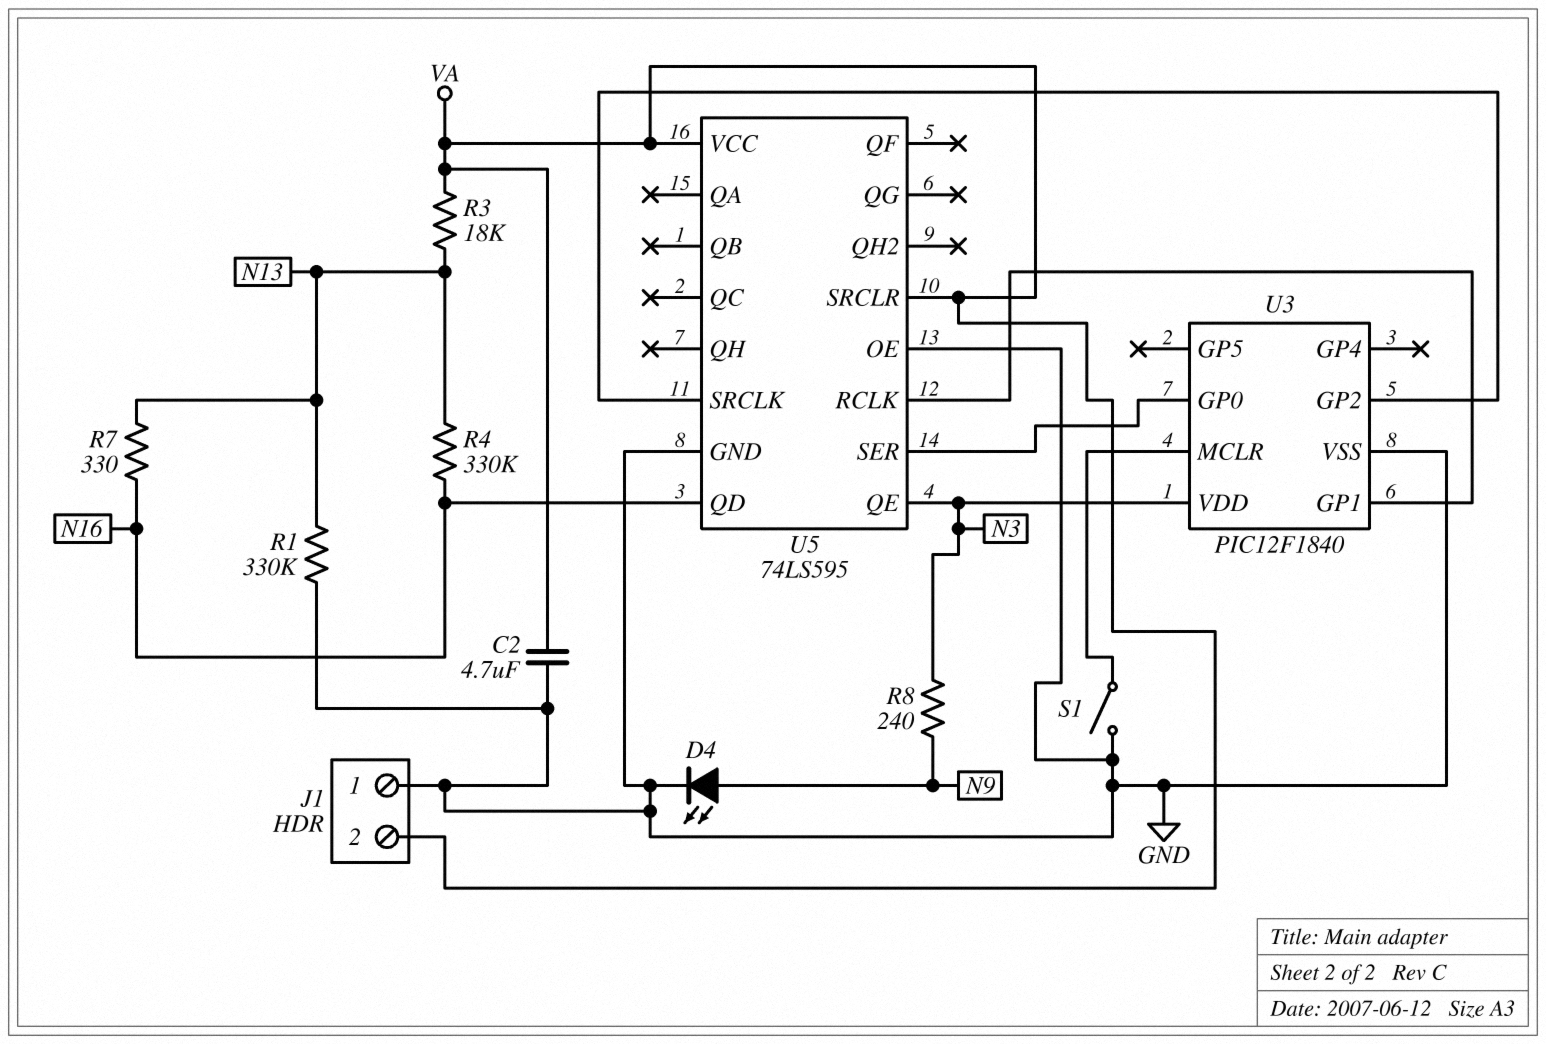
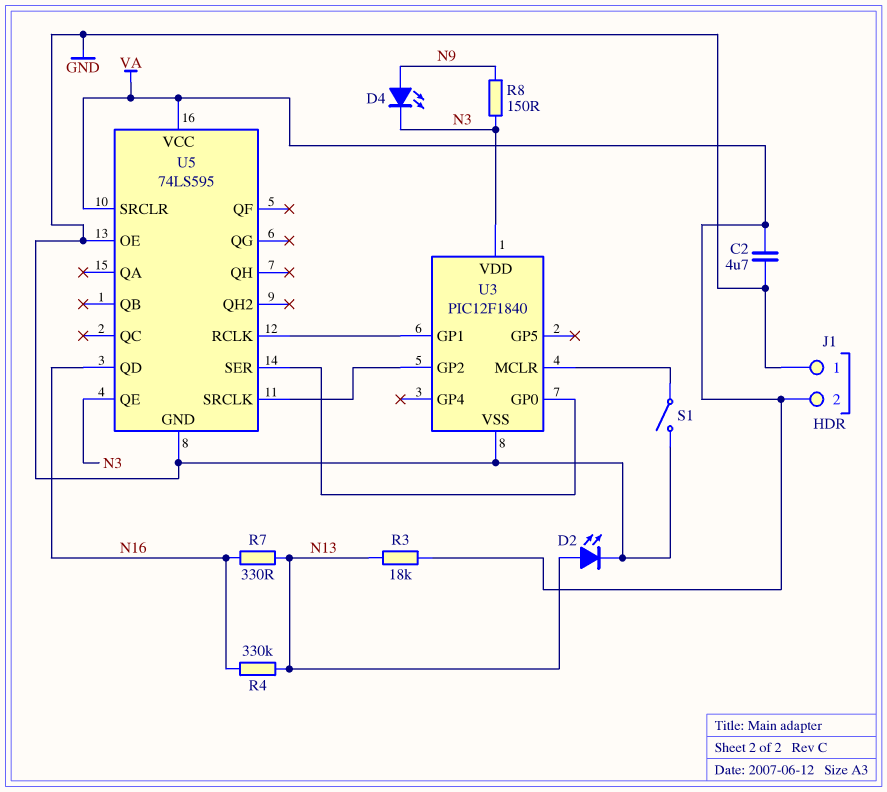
D2: none -> LED (A N13, K GND)
D4: LED (A N9, K GND) -> LED (A N9, K N3)
R1: 330k (GND, N13) -> none
R8: 240 (N3, N9) -> 150 (N3, N9)

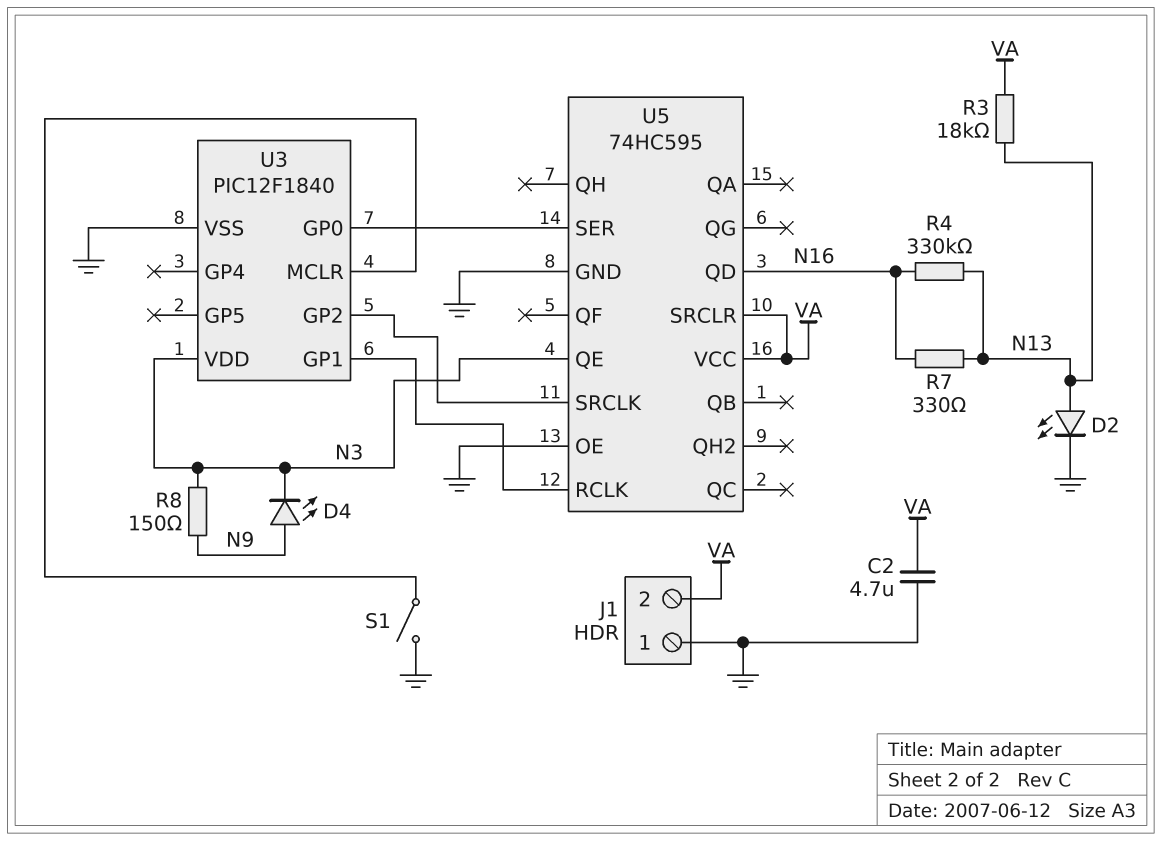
U5: 74LS595 -> 74HC595

